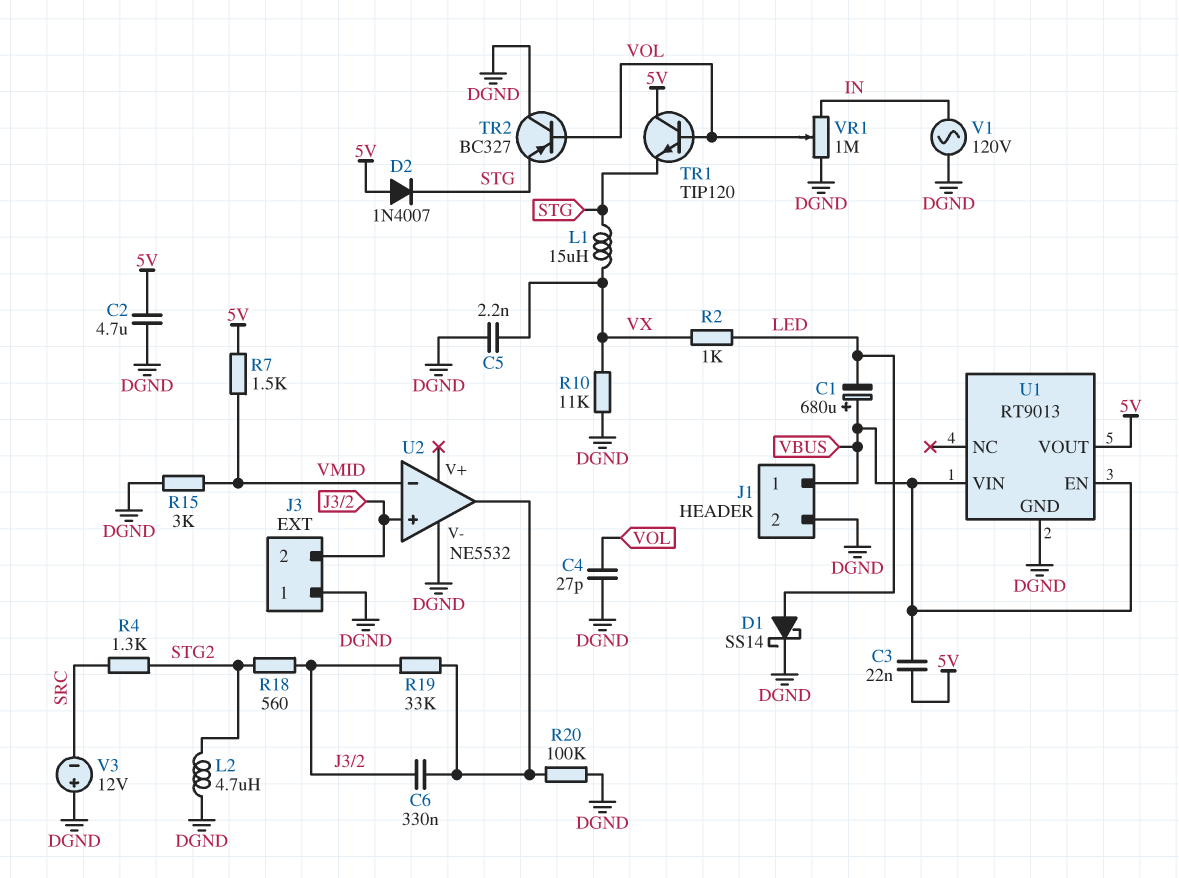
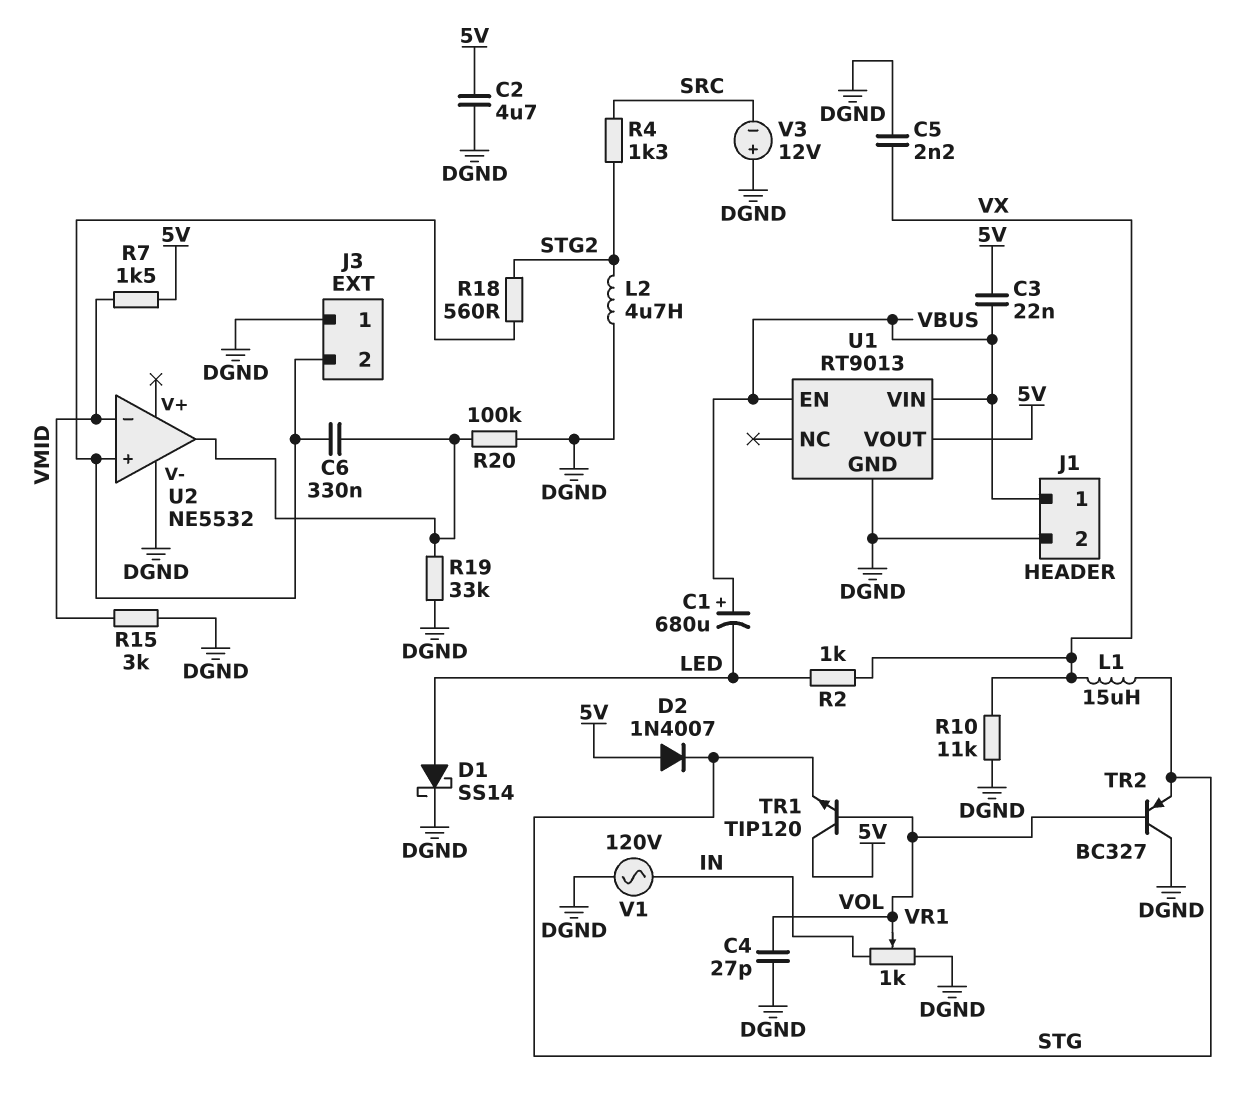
R19: 33k (J3/2, U2/out) -> 33k (DGND, U2/out)
VR1: 1M (DGND, IN, wiper VOL) -> 1k (DGND, IN, wiper VOL)

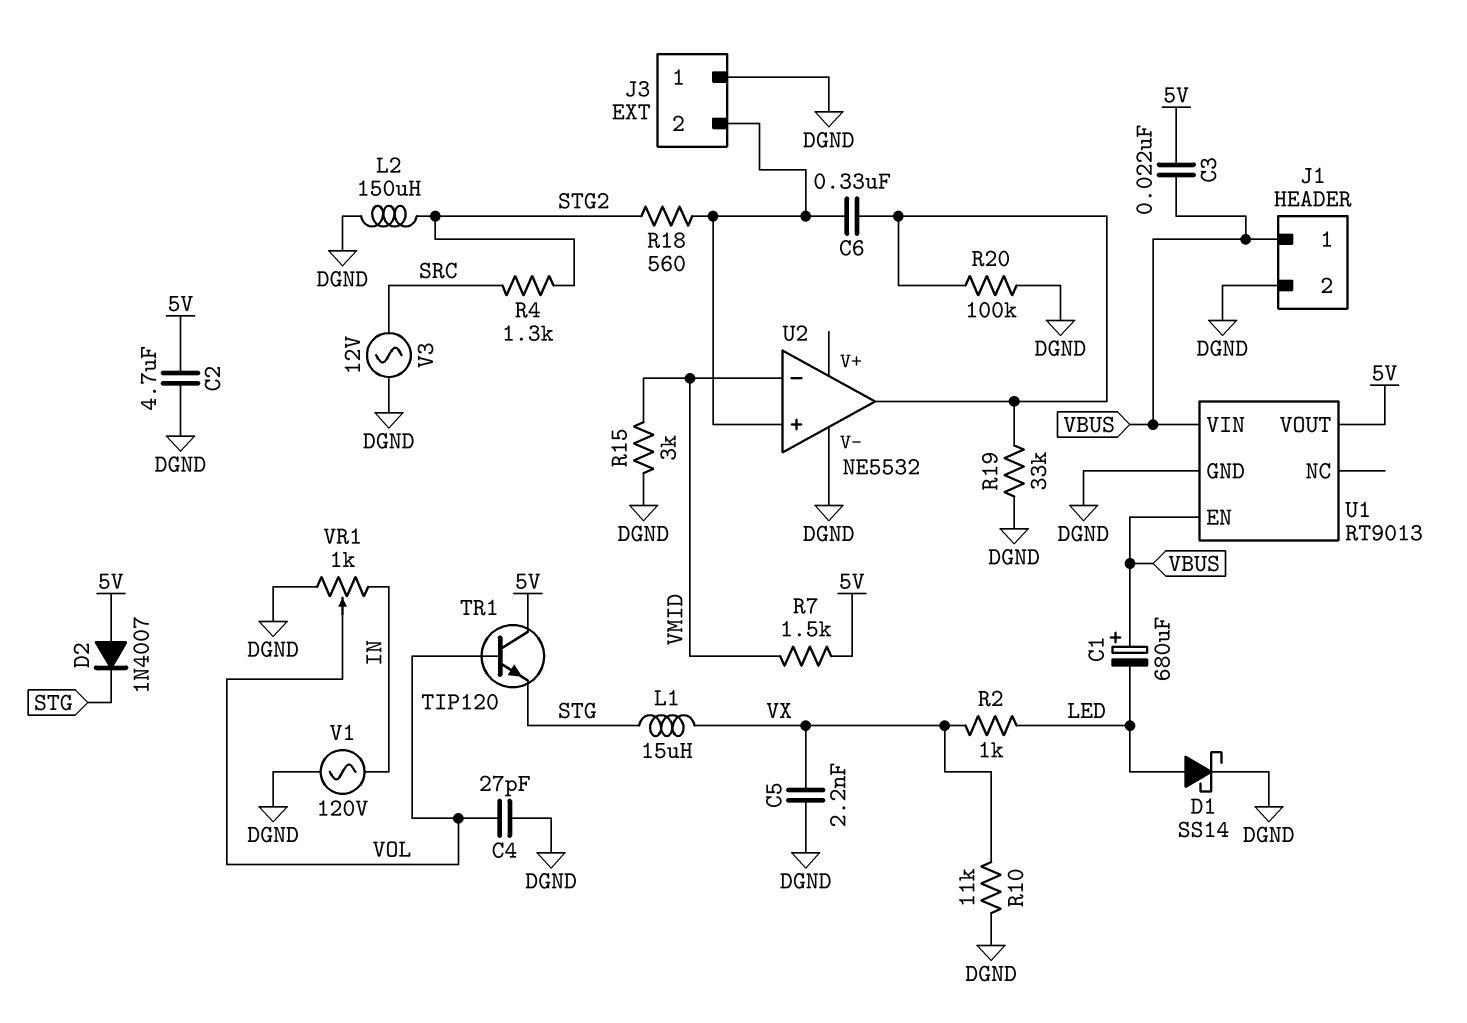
L2: 4.7uH (DGND, STG2) -> 150uH (DGND, STG2)
TR2: PNP BC327 (B VOL, C DGND, E STG) -> none
V3: 12V (plus DGND, minus SRC) -> AC 12V (DGND, SRC)

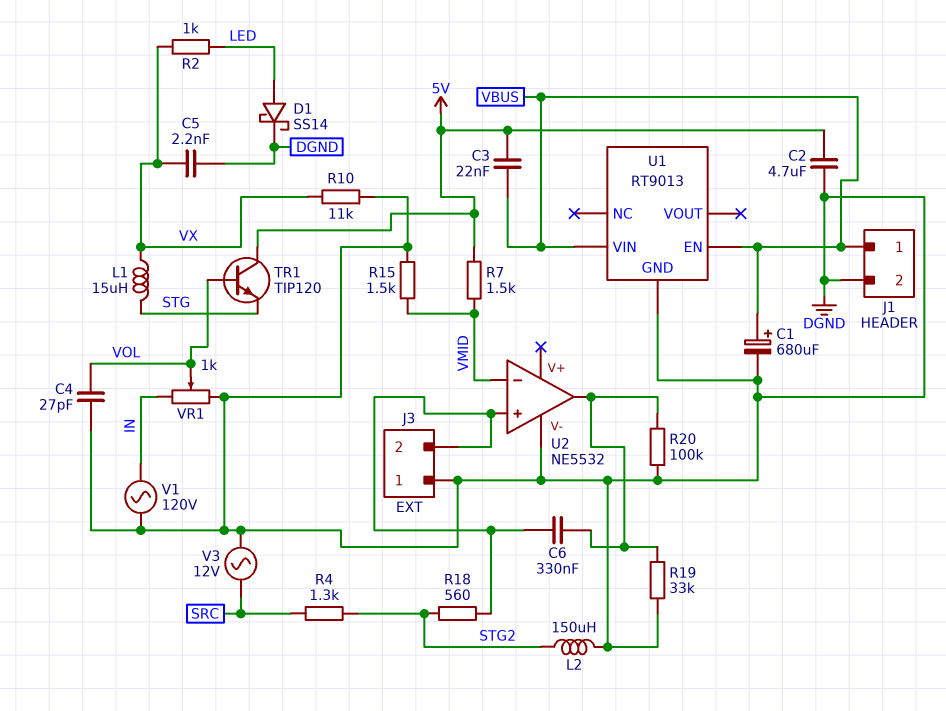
C1: 680uF (plus VBUS, minus LED) -> 680uF (plus VBUS, minus DGND)
D2: diode 1N4007 (A 5V, K STG) -> none
R15: 3k (DGND, VMID) -> 1.5k (DGND, VMID)
U1 pin VOUT: 5V -> none

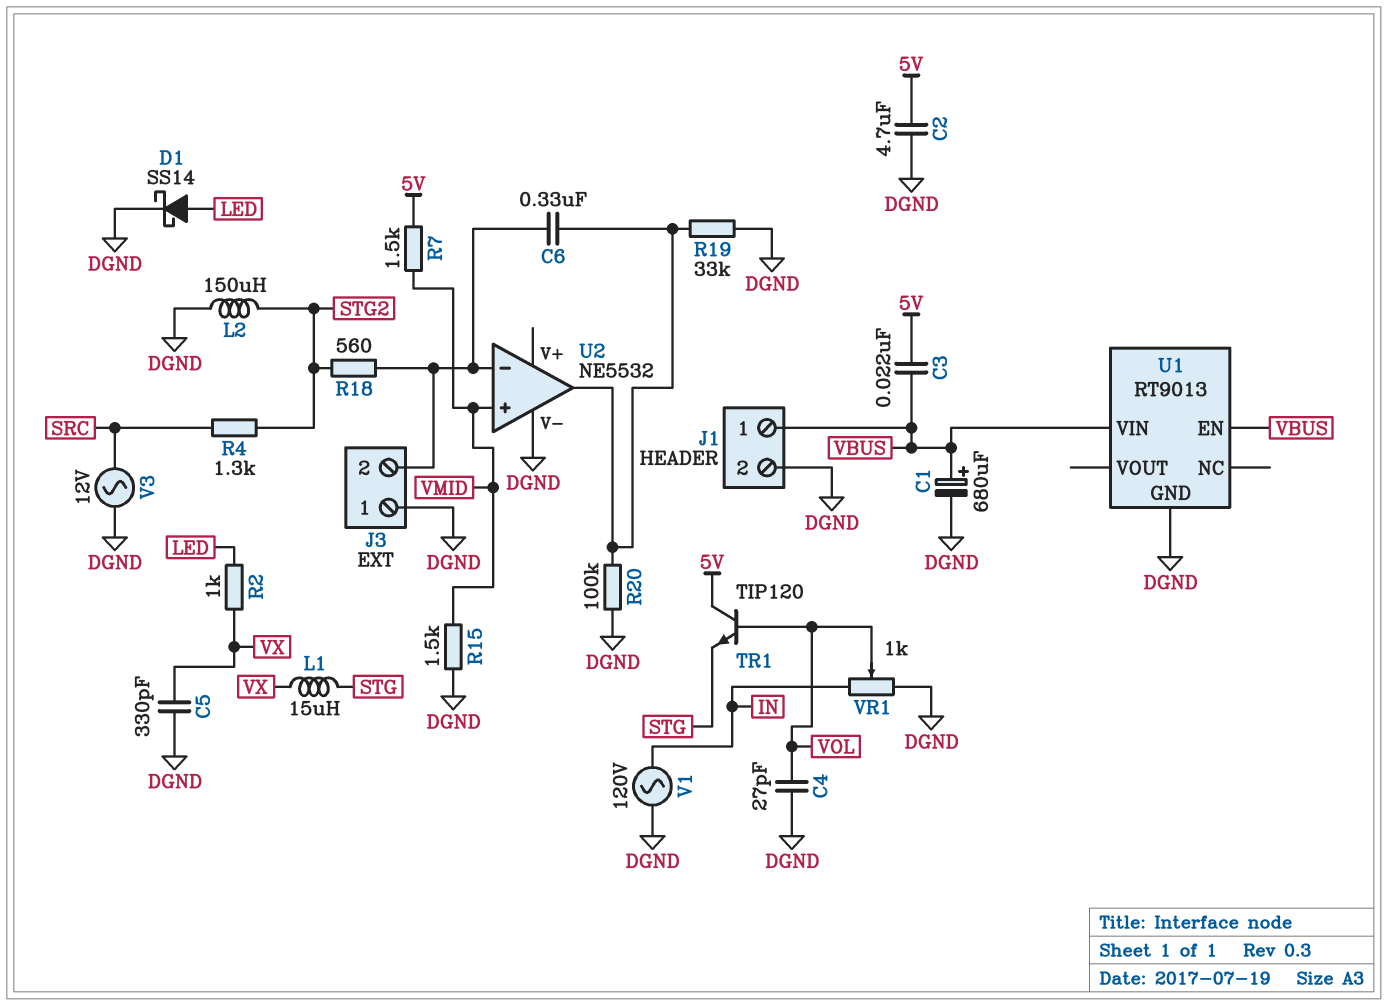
C5: 2.2nF (DGND, VX) -> 330pF (DGND, VX)
R10: 11k (DGND, VX) -> none
U2 pin in+: J3/2 -> VMID
U2 pin in-: VMID -> J3/2

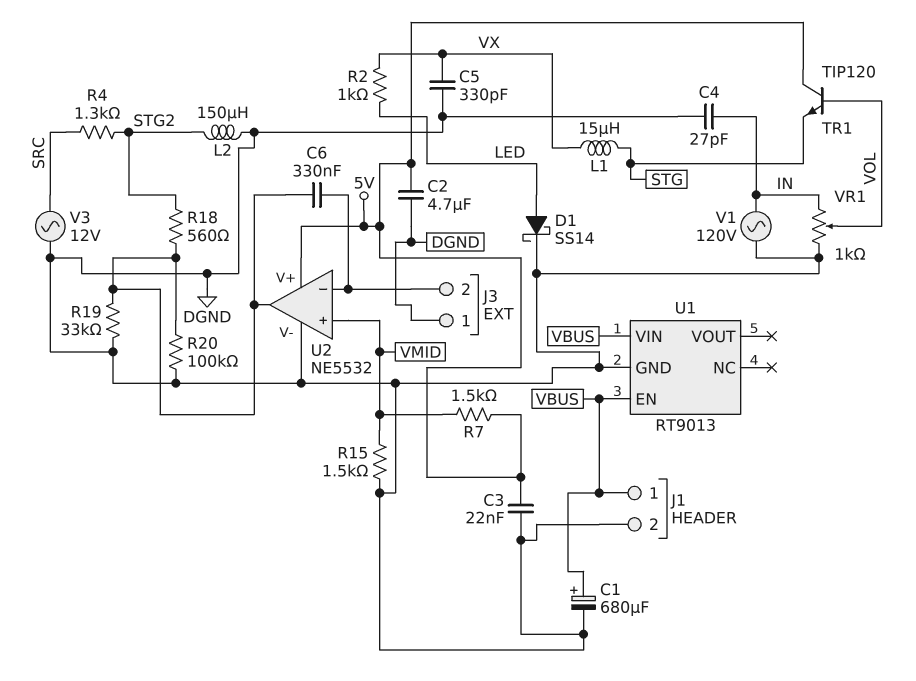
C3: 22nF (5V, VBUS) -> 22nF (5V, DGND)
C4: 27pF (DGND, VOL) -> 27pF (DGND, IN)
R18: 560 (J3/2, STG2) -> 560 (STG2, U2/out)
U2 pin V+: none -> 5V

